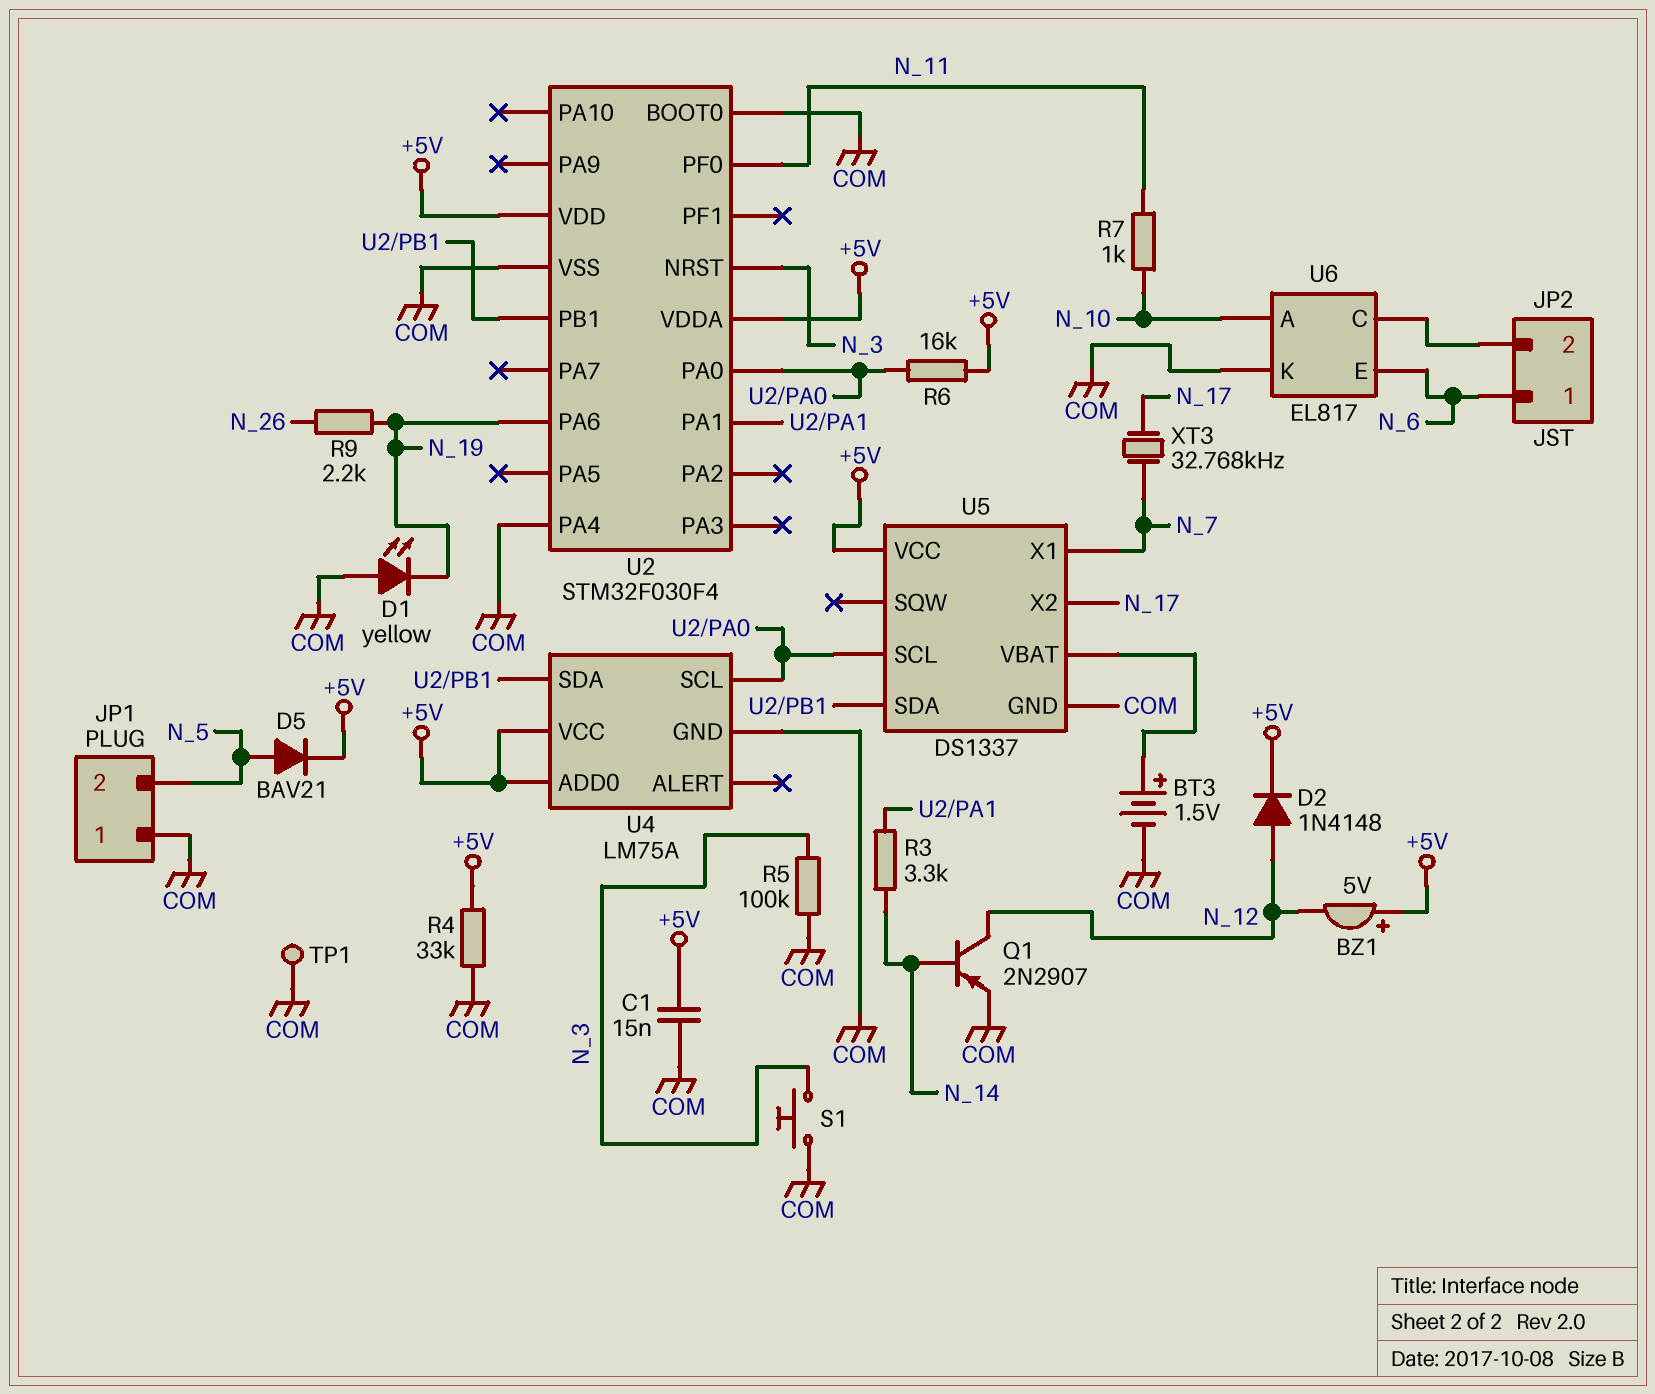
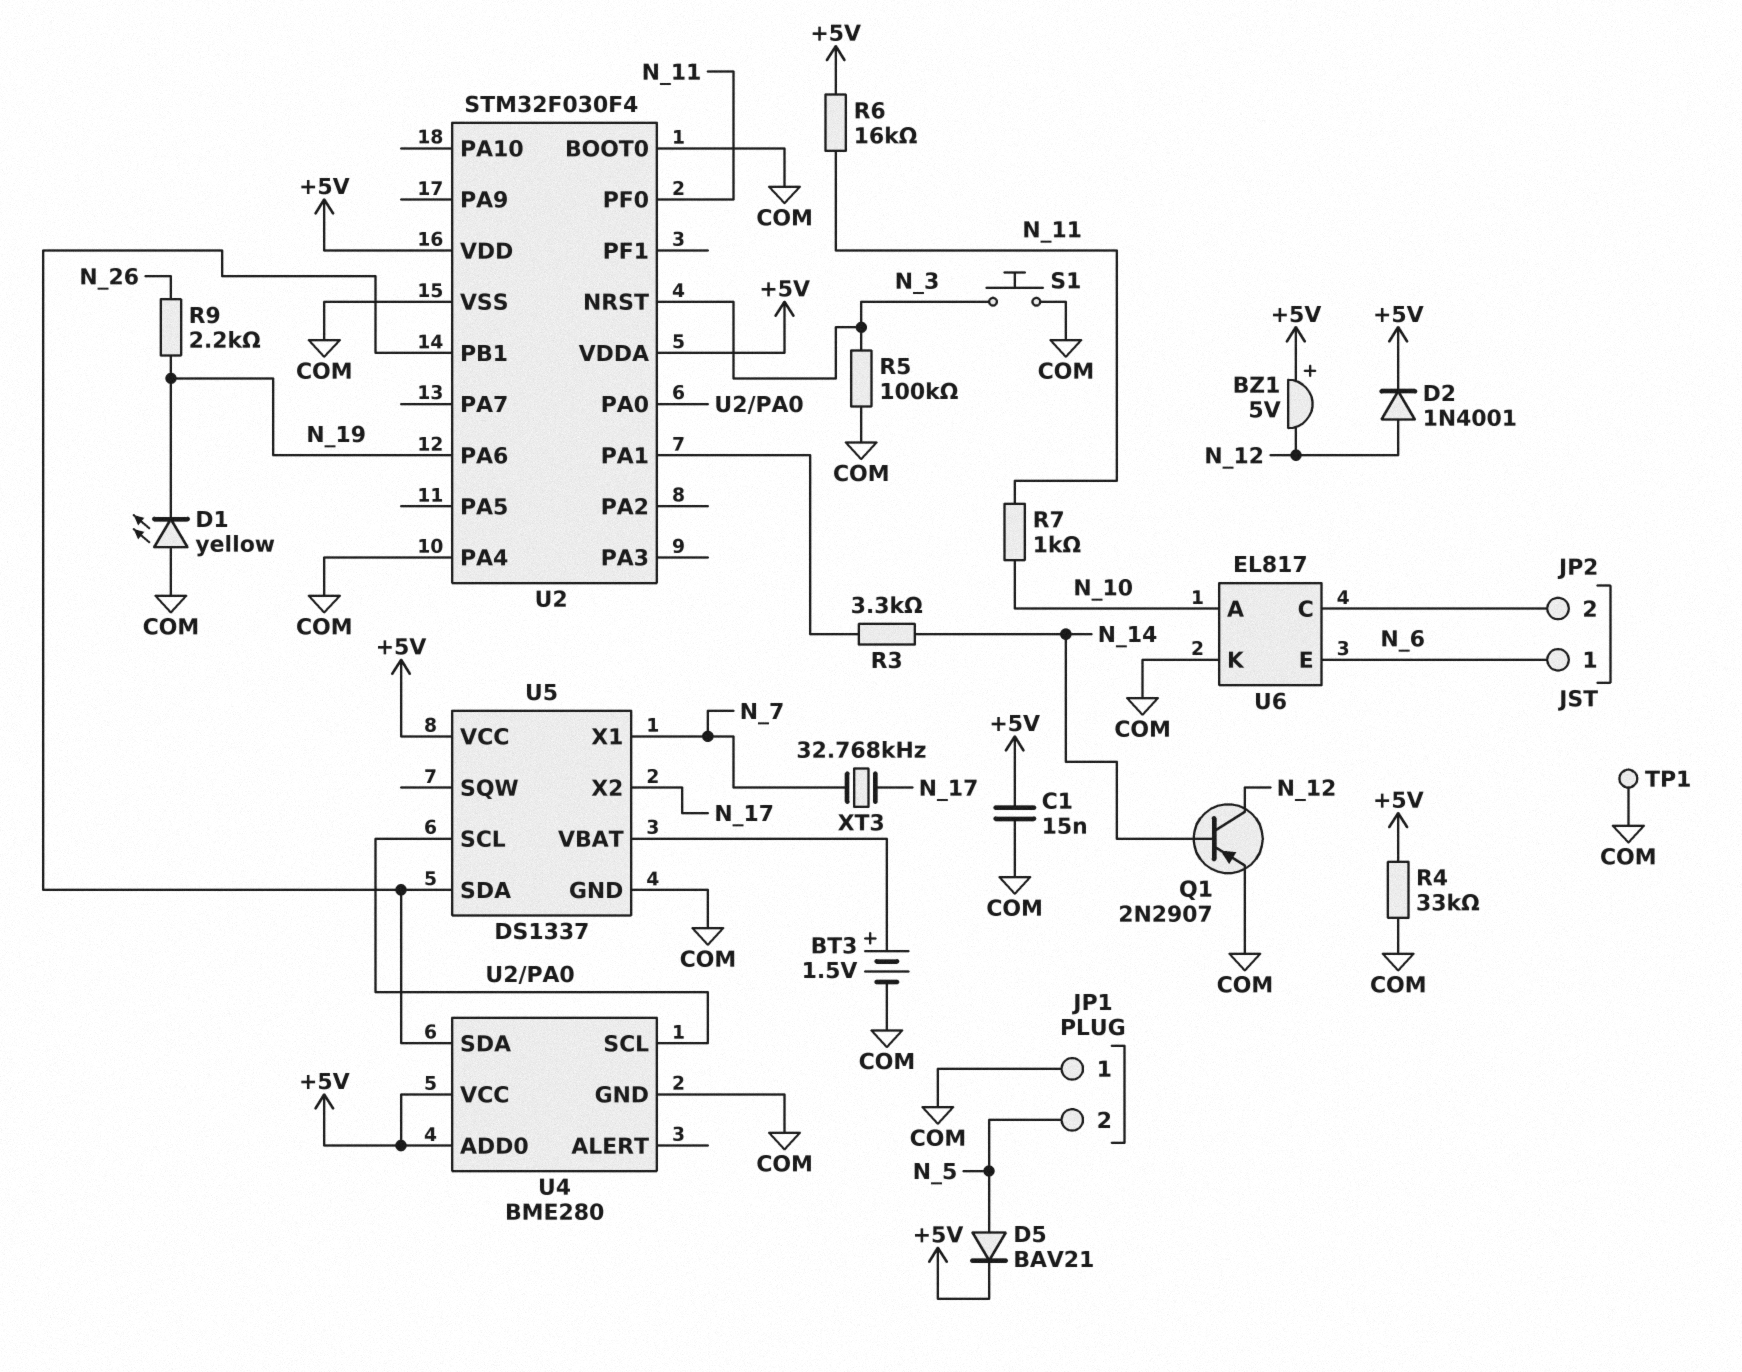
D2: diode 1N4148 (A N_12, K +5V) -> diode 1N4001 (A N_12, K +5V)
R6: 16k (+5V, U2/PA0) -> 16k (+5V, N_11)
U4: LM75A -> BME280

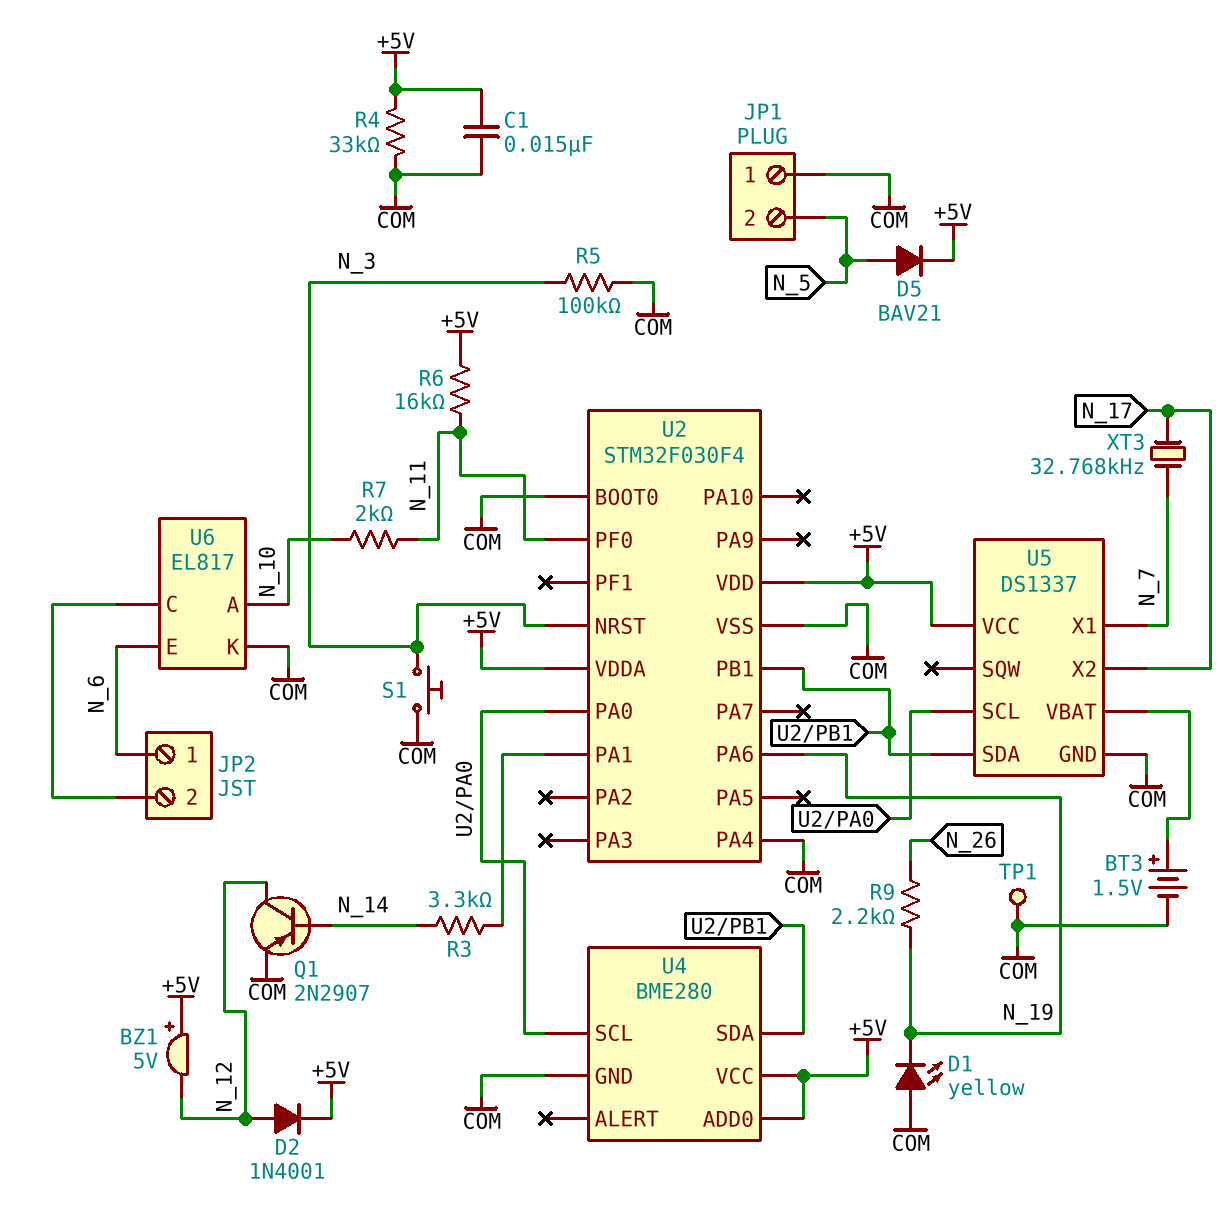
R7: 1k (N_10, N_11) -> 2k (N_10, N_11)

